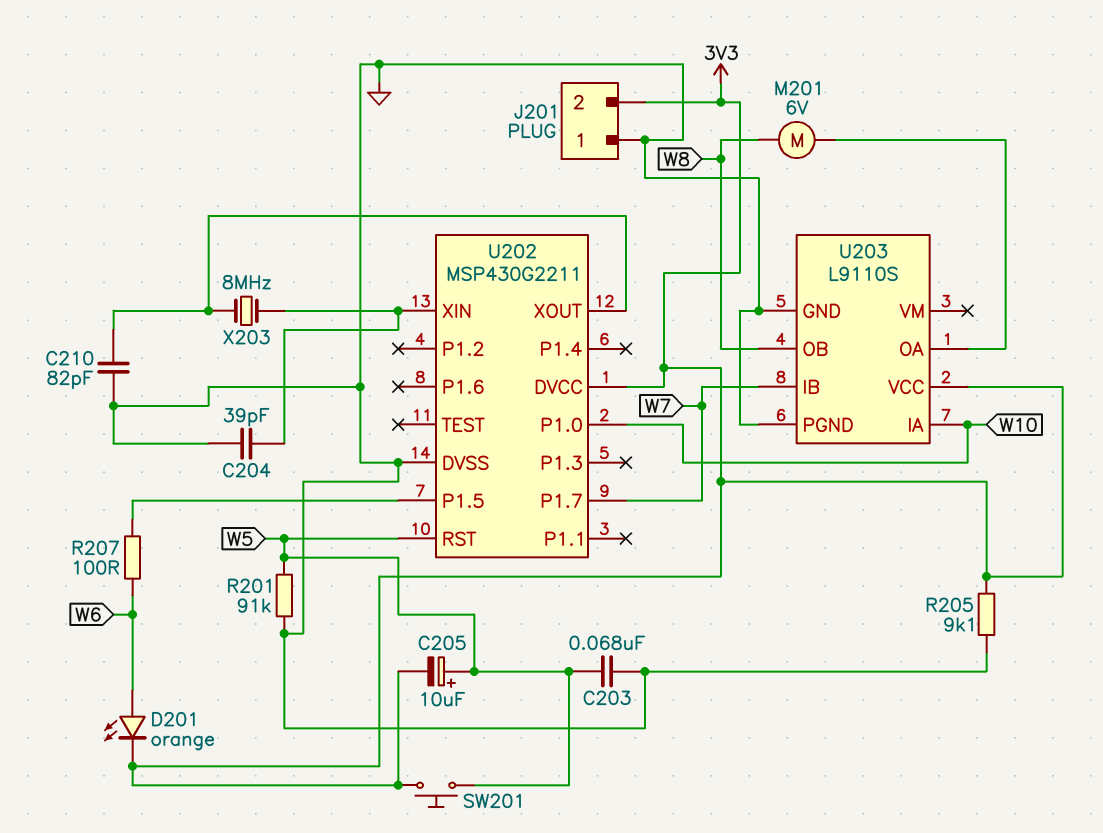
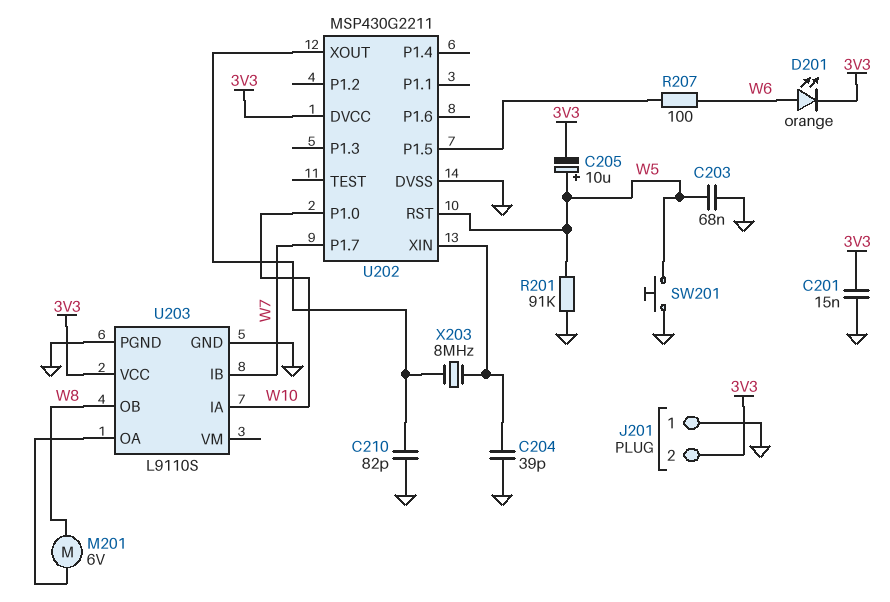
C201: none -> 15nF (3V3, GND)
R205: 9.1k (3V3, GND) -> none
SW201: button (3V3, W5) -> button (GND, W5)

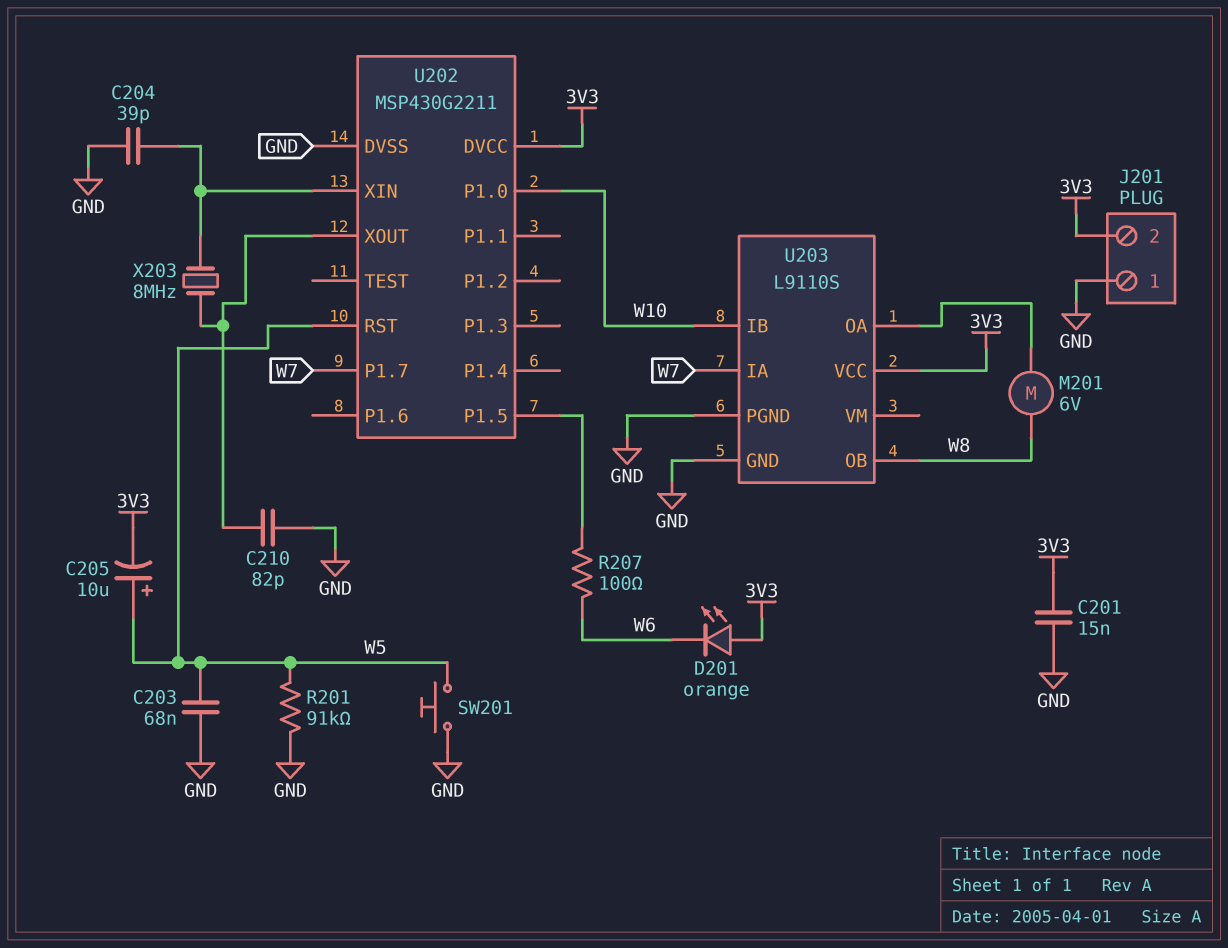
D201: LED orange (A W6, K 3V3) -> LED orange (A 3V3, K W6)
U203 pin IA: W10 -> W7
U203 pin IB: W7 -> W10

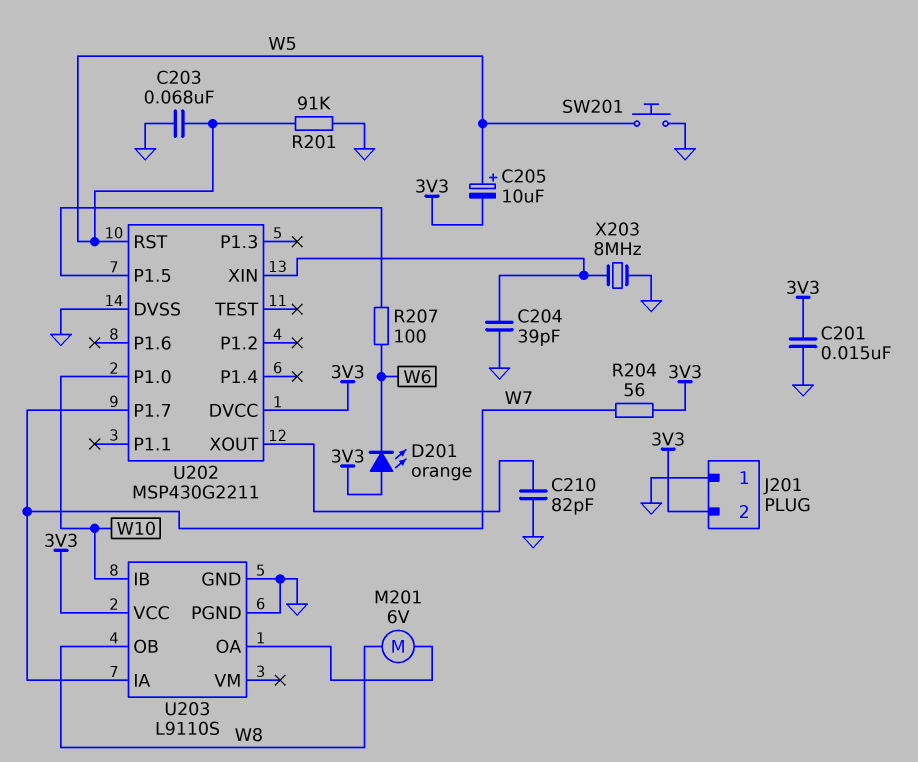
R204: none -> 56 (3V3, W7)
X203: 8MHz (U202/XIN, U202/XOUT) -> 8MHz (GND, U202/XIN)

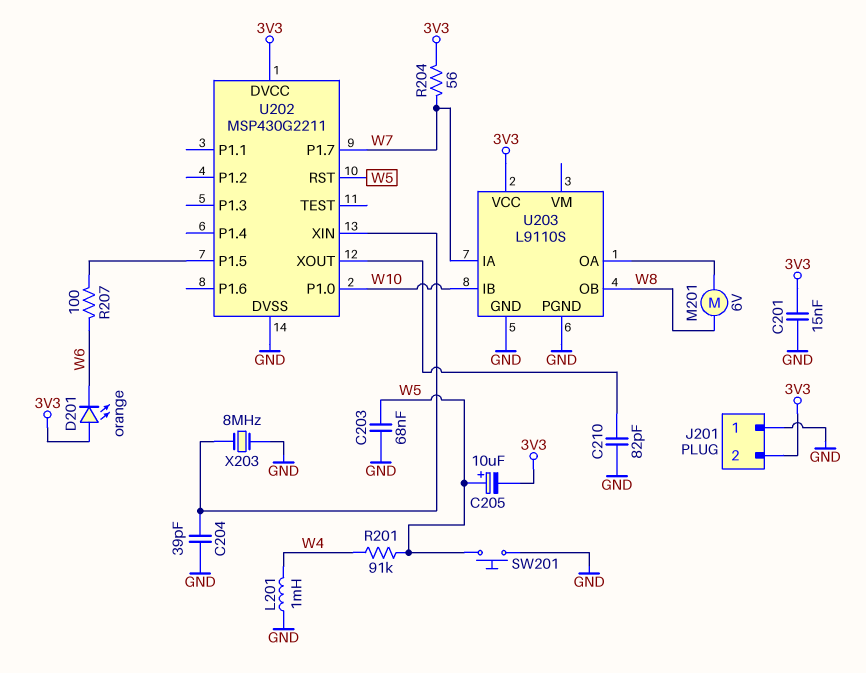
L201: none -> 1mH (GND, W4)
R201: 91k (GND, W5) -> 91k (W4, W5)

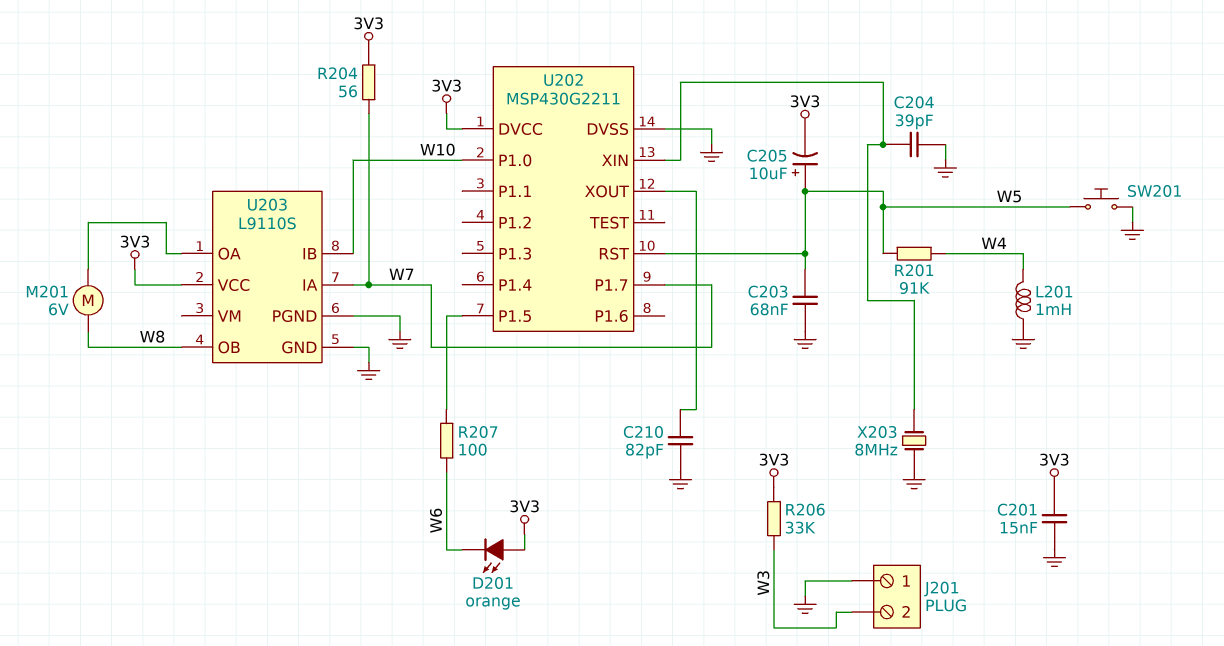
J201 pin 2: 3V3 -> W3
R206: none -> 33k (3V3, W3)

